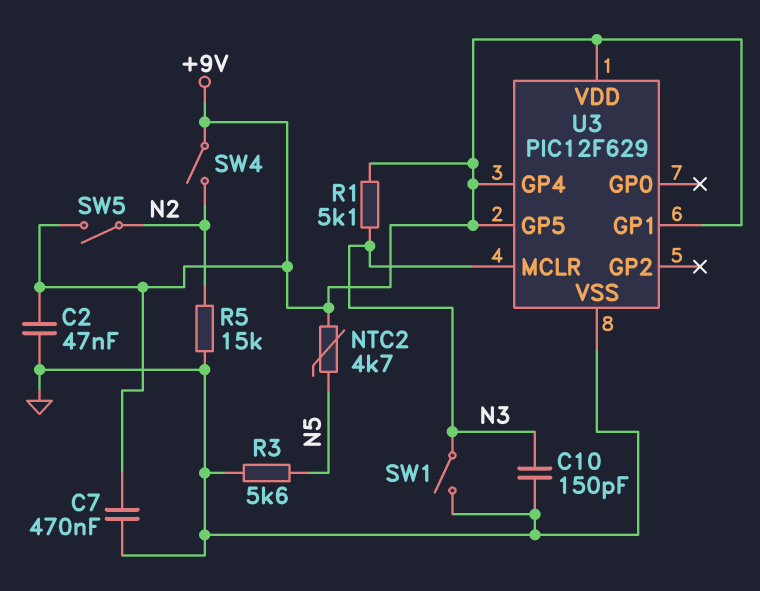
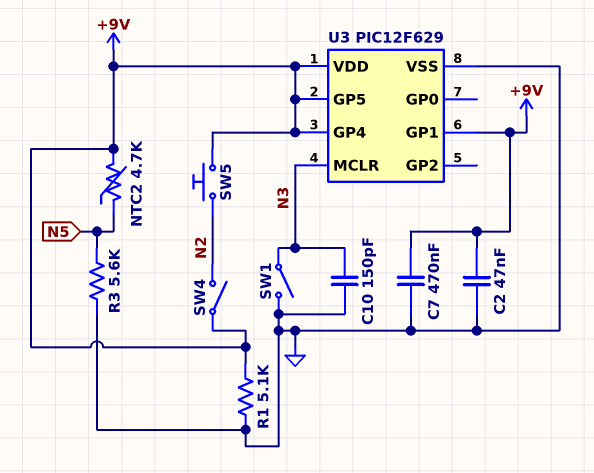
R1: 5.1k (+9V, N3) -> 5.1k (+9V, GND)
R5: 15k (GND, N2) -> none
SW5: switch (+9V, N2) -> button (+9V, N2)

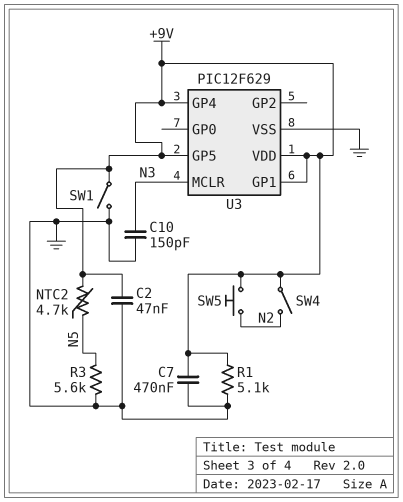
SW1: switch (GND, N3) -> switch (+9V, GND)

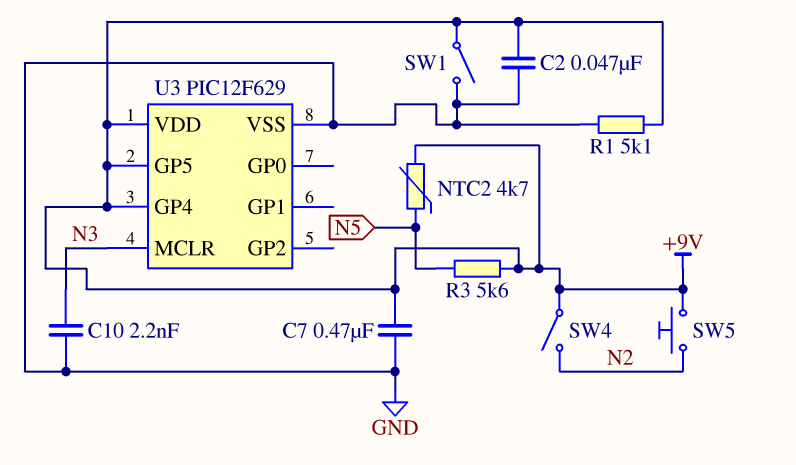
C10: 150pF (GND, N3) -> 2.2nF (GND, N3)
R3: 5.6k (GND, N5) -> 5.6k (+9V, N5)
U3 pin GP1: +9V -> none

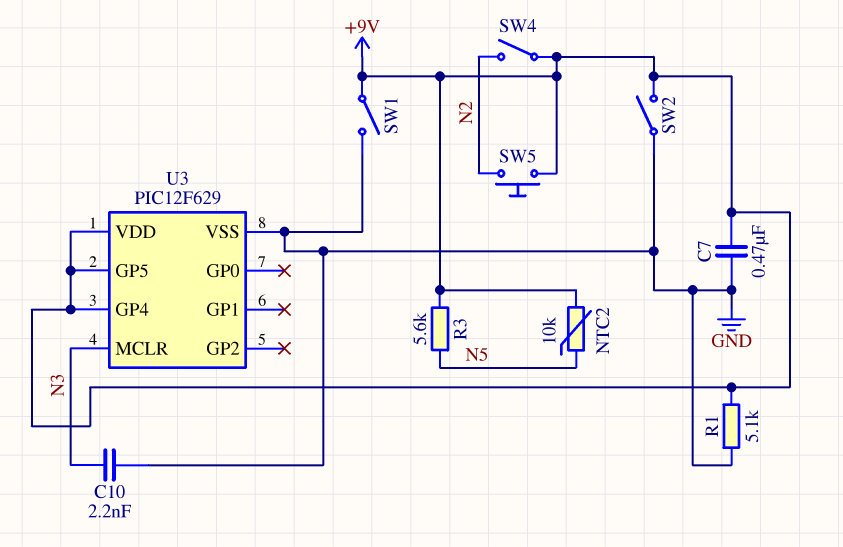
C2: 47nF (+9V, GND) -> none
NTC2: 4.7k (+9V, N5) -> 10k (+9V, N5)
SW2: none -> switch (+9V, GND)

